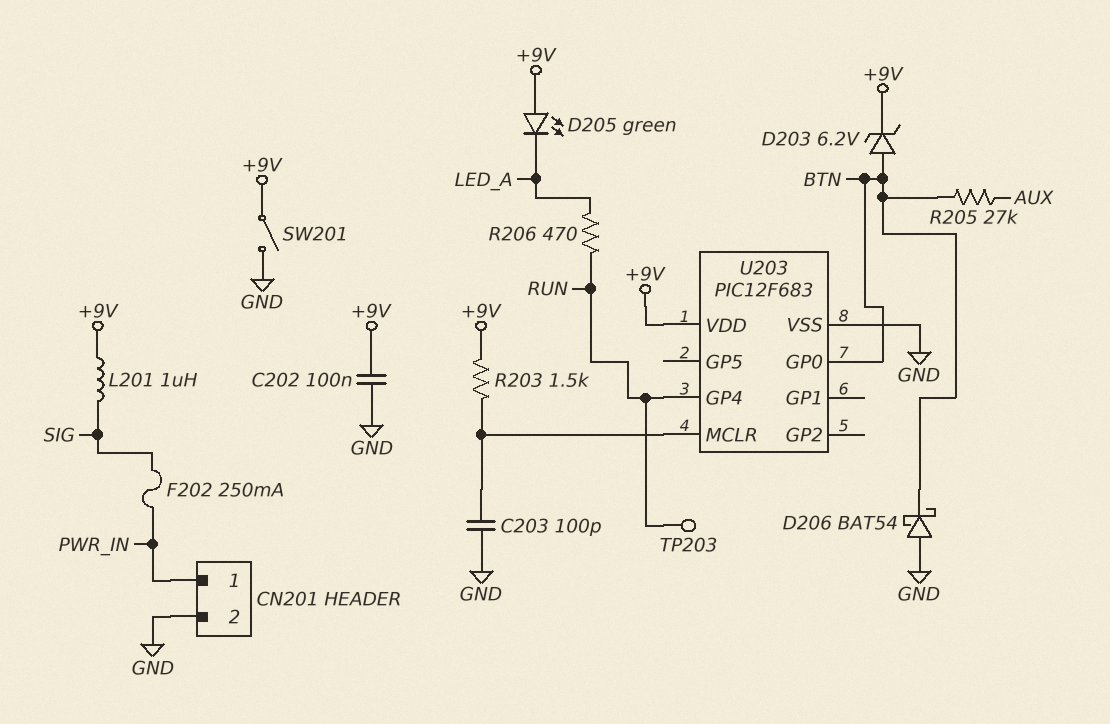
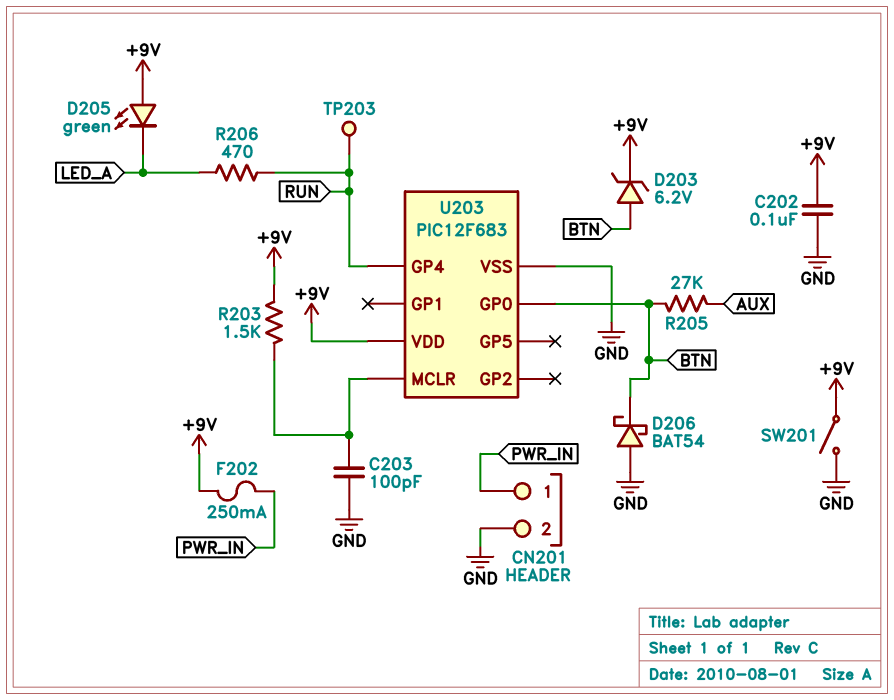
F202: 250mA (PWR_IN, SIG) -> 250mA (+9V, PWR_IN)
L201: 1uH (+9V, SIG) -> none

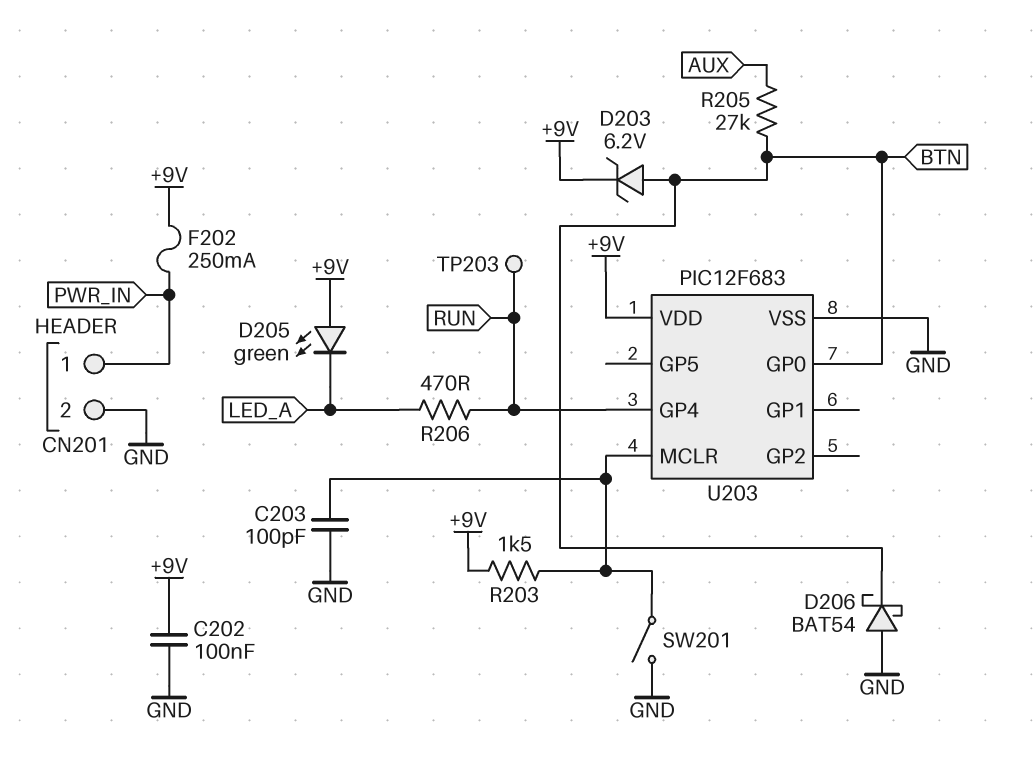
SW201: switch (+9V, GND) -> switch (GND, U203/MCLR)

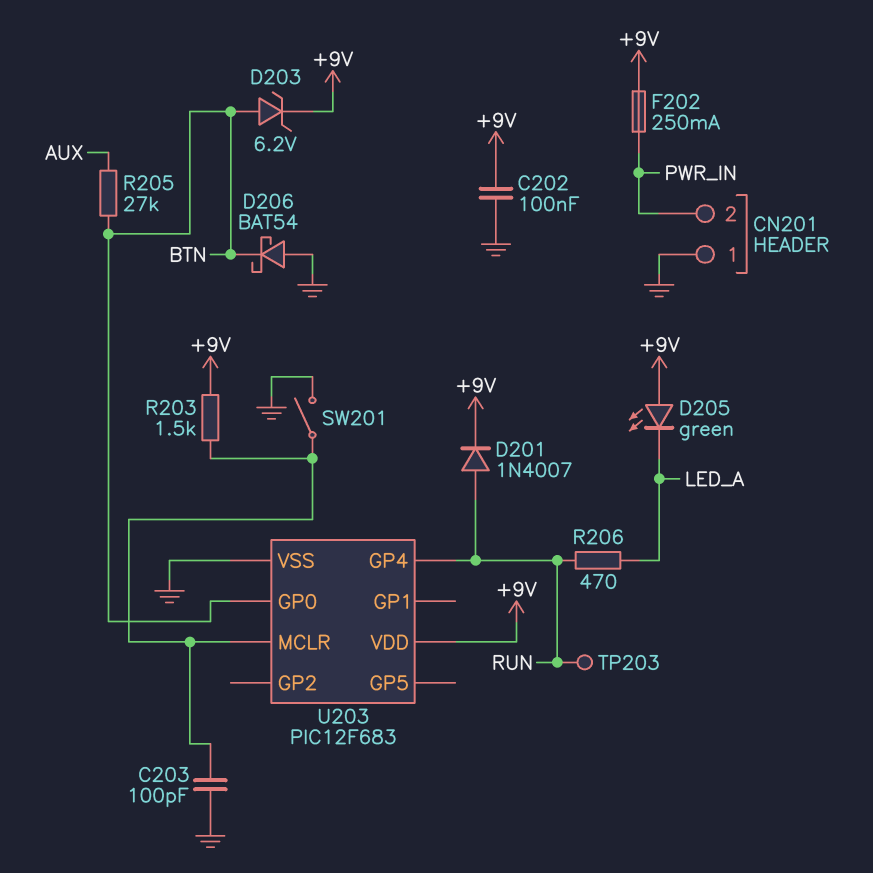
CN201 pin 1: PWR_IN -> GND
CN201 pin 2: GND -> PWR_IN
D201: none -> diode 1N4007 (A RUN, K +9V)

